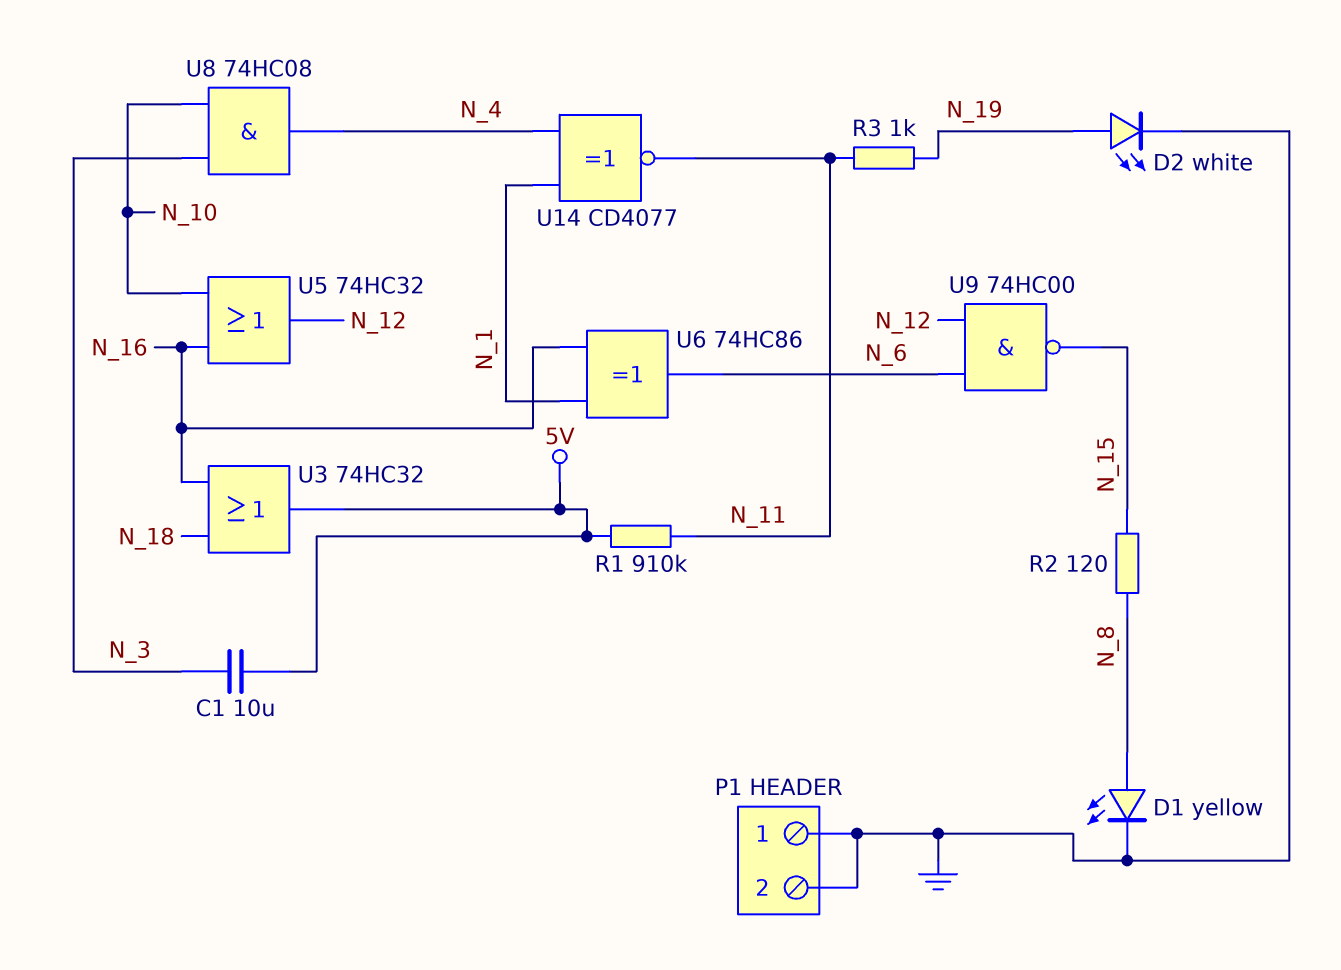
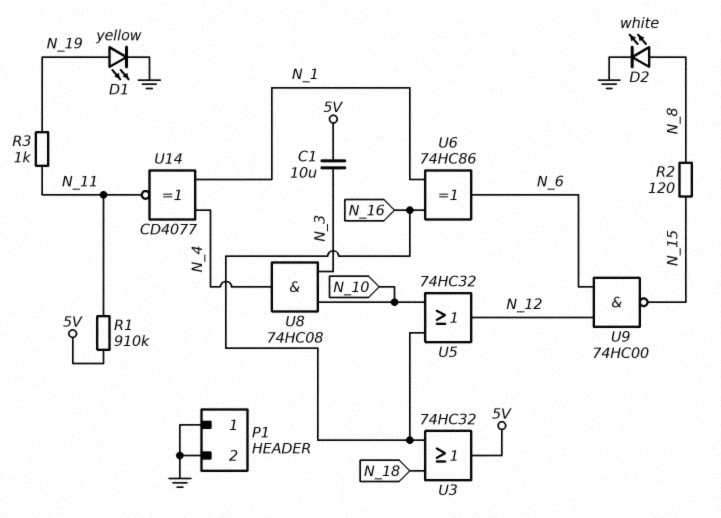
D1: LED yellow (A N_8, K GND) -> LED yellow (A N_19, K GND)
D2: LED white (A N_19, K GND) -> LED white (A N_8, K GND)

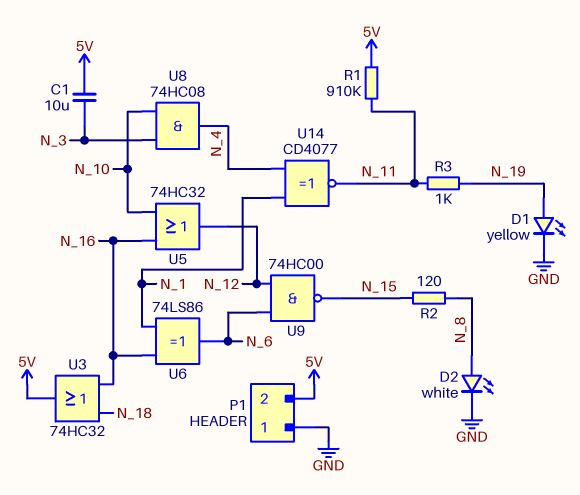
P1 pin 2: GND -> 5V
U6: XOR 74HC86 (in N_1, in N_16, out N_6) -> XOR 74LS86 (in N_1, in N_16, out N_6)

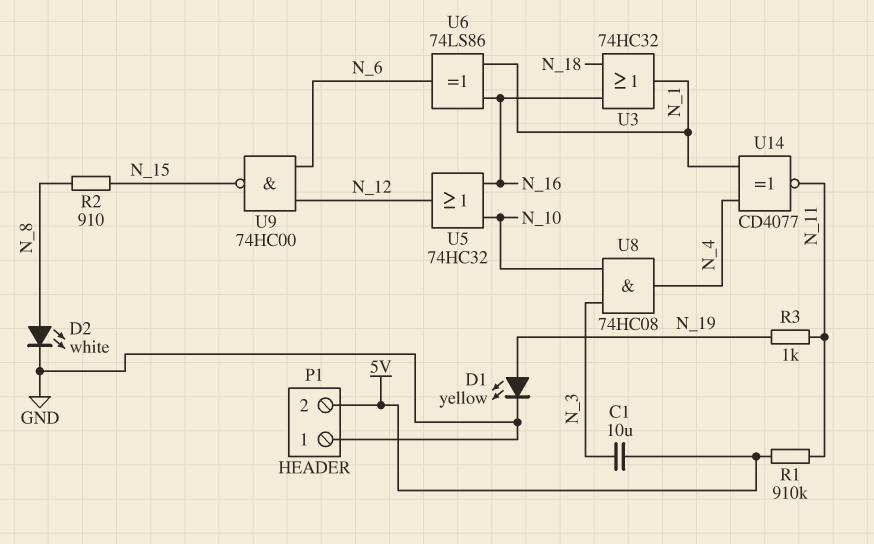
R2: 120 (N_8, N_15) -> 910 (N_8, N_15)
U3: OR 74HC32 (in N_16, in N_18, out 5V) -> OR 74HC32 (in N_16, in N_18, out N_1)

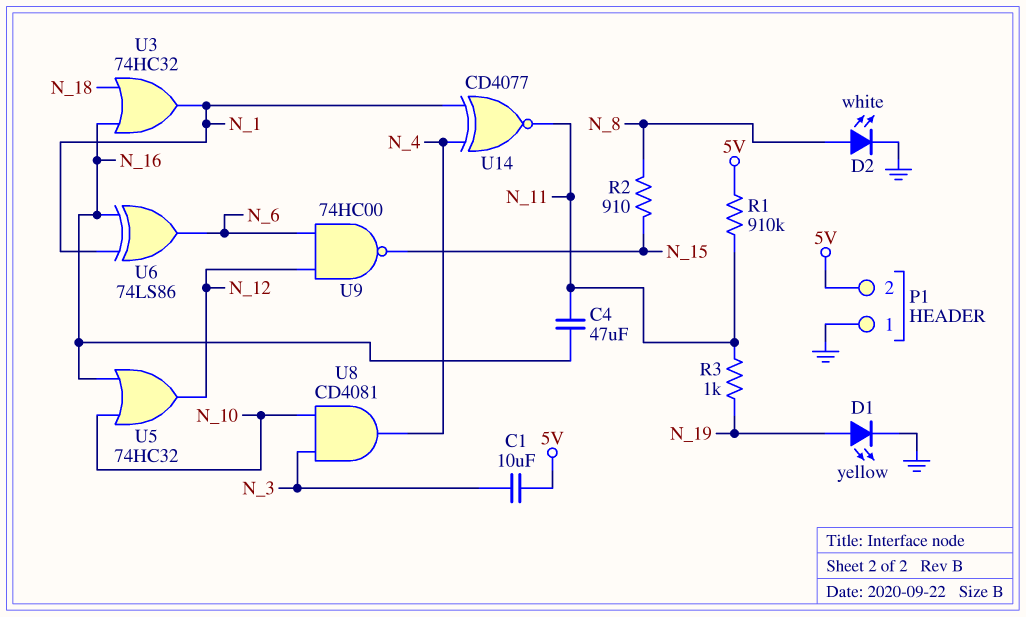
C4: none -> 47uF (N_11, N_16)
U8: AND 74HC08 (in N_3, in N_10, out N_4) -> AND CD4081 (in N_3, in N_10, out N_4)

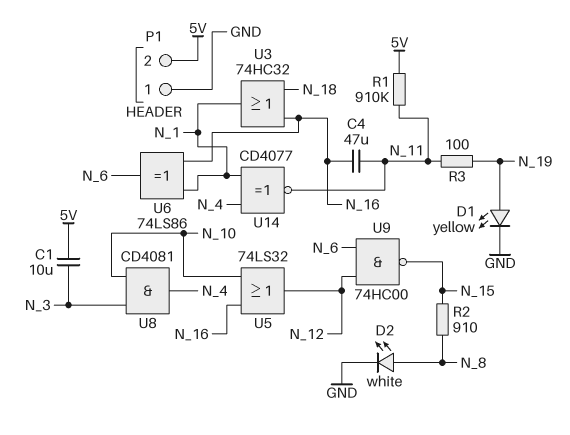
R3: 1k (N_11, N_19) -> 100 (N_11, N_19)
U5: OR 74HC32 (in N_10, in N_16, out N_12) -> OR 74LS32 (in N_10, in N_16, out N_12)

